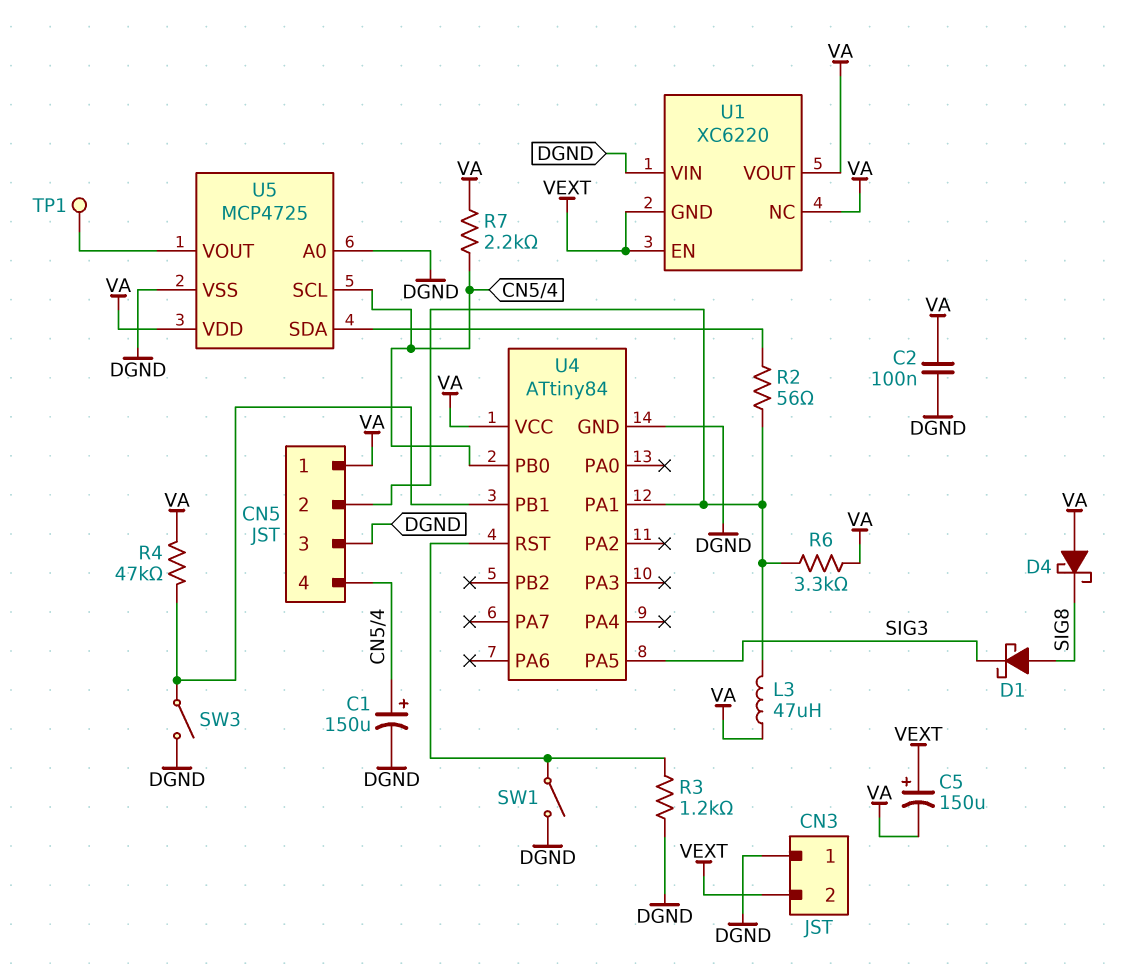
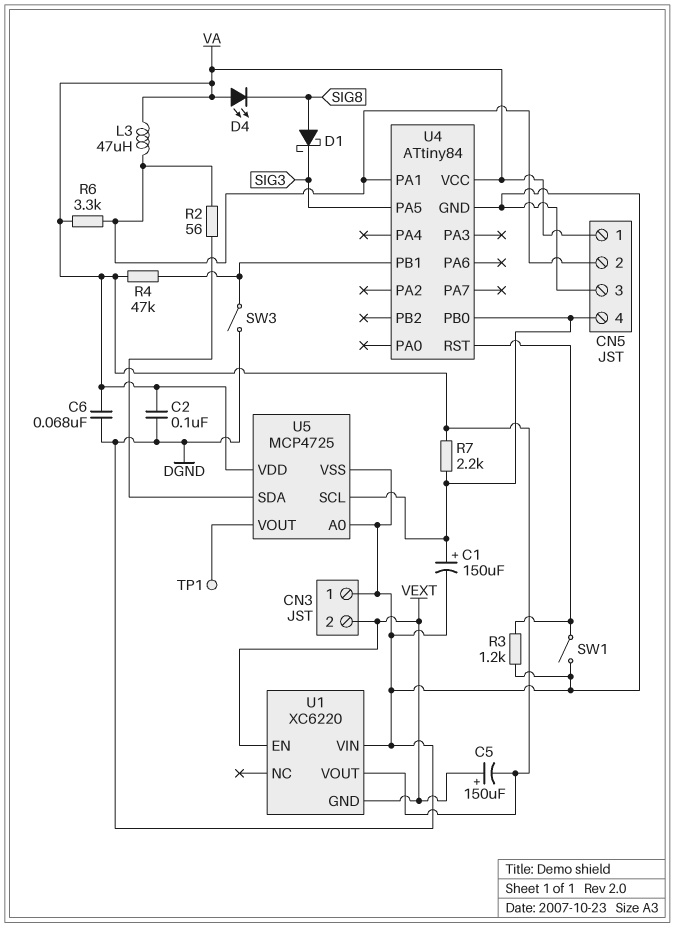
C6: none -> 68nF (DGND, VA)
D4: schottky (A VA, K SIG8) -> LED (A VA, K SIG8)
U1 pin NC: VA -> none

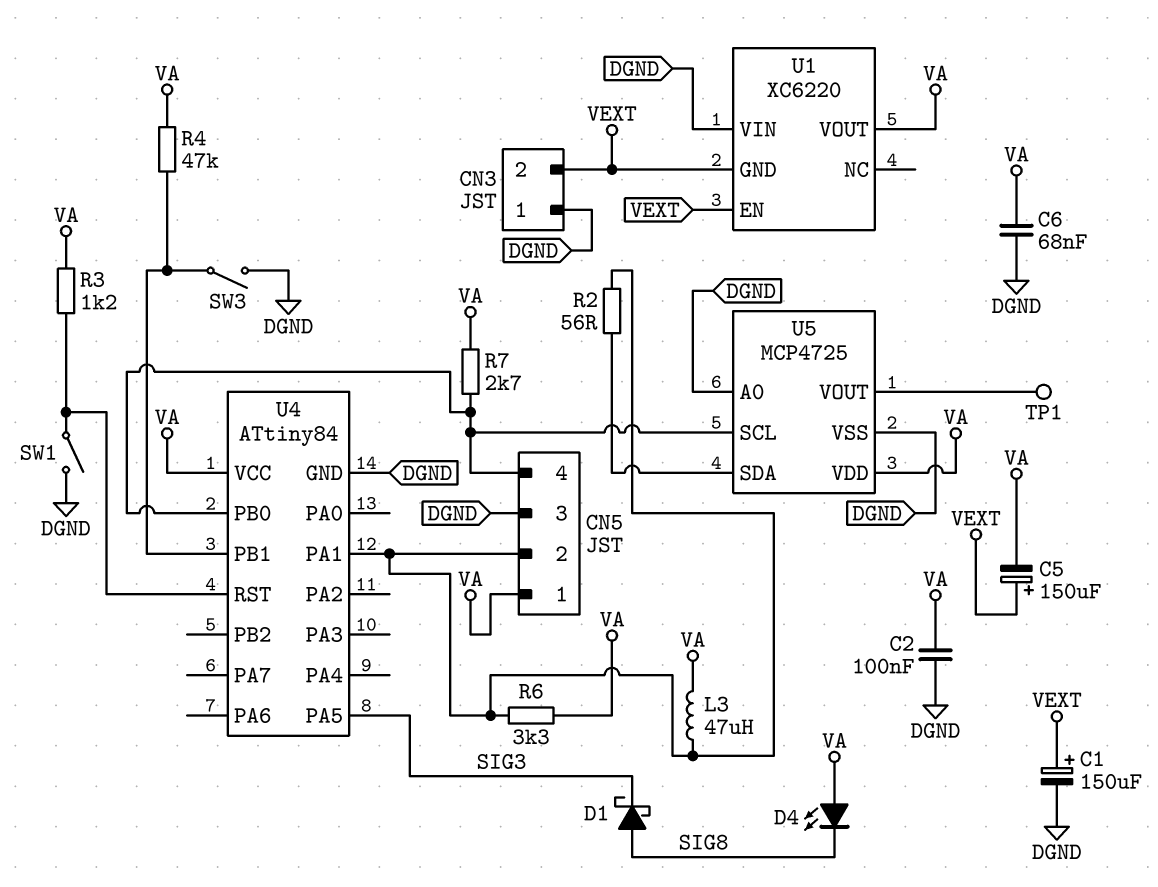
C1: 150uF (plus CN5/4, minus DGND) -> 150uF (plus VEXT, minus DGND)
R3: 1.2k (DGND, U4/RST) -> 1.2k (U4/RST, VA)
R7: 2.2k (CN5/4, VA) -> 2.7k (CN5/4, VA)

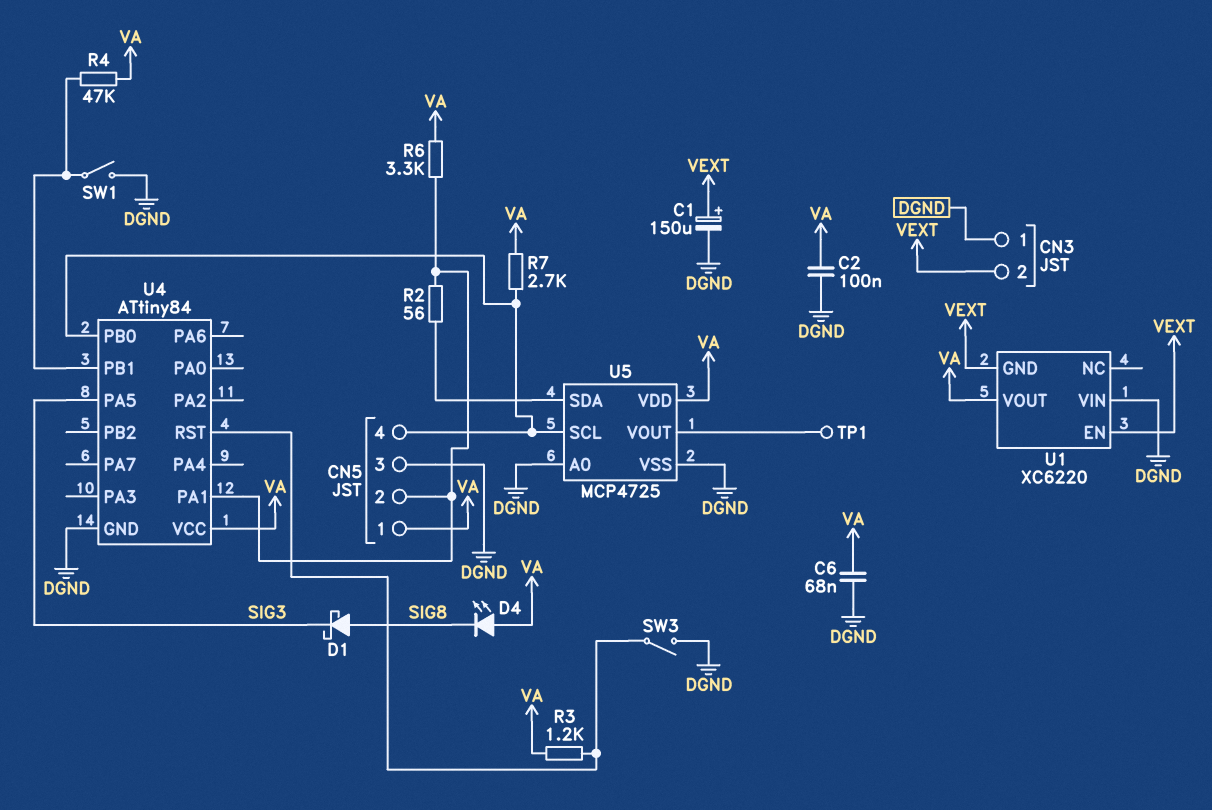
C5: 150uF (plus VEXT, minus VA) -> none
L3: 47uH (CN5/2, VA) -> none
SW1: switch (DGND, U4/RST) -> switch (DGND, U4/PB1)
SW3: switch (DGND, U4/PB1) -> switch (DGND, U4/RST)

